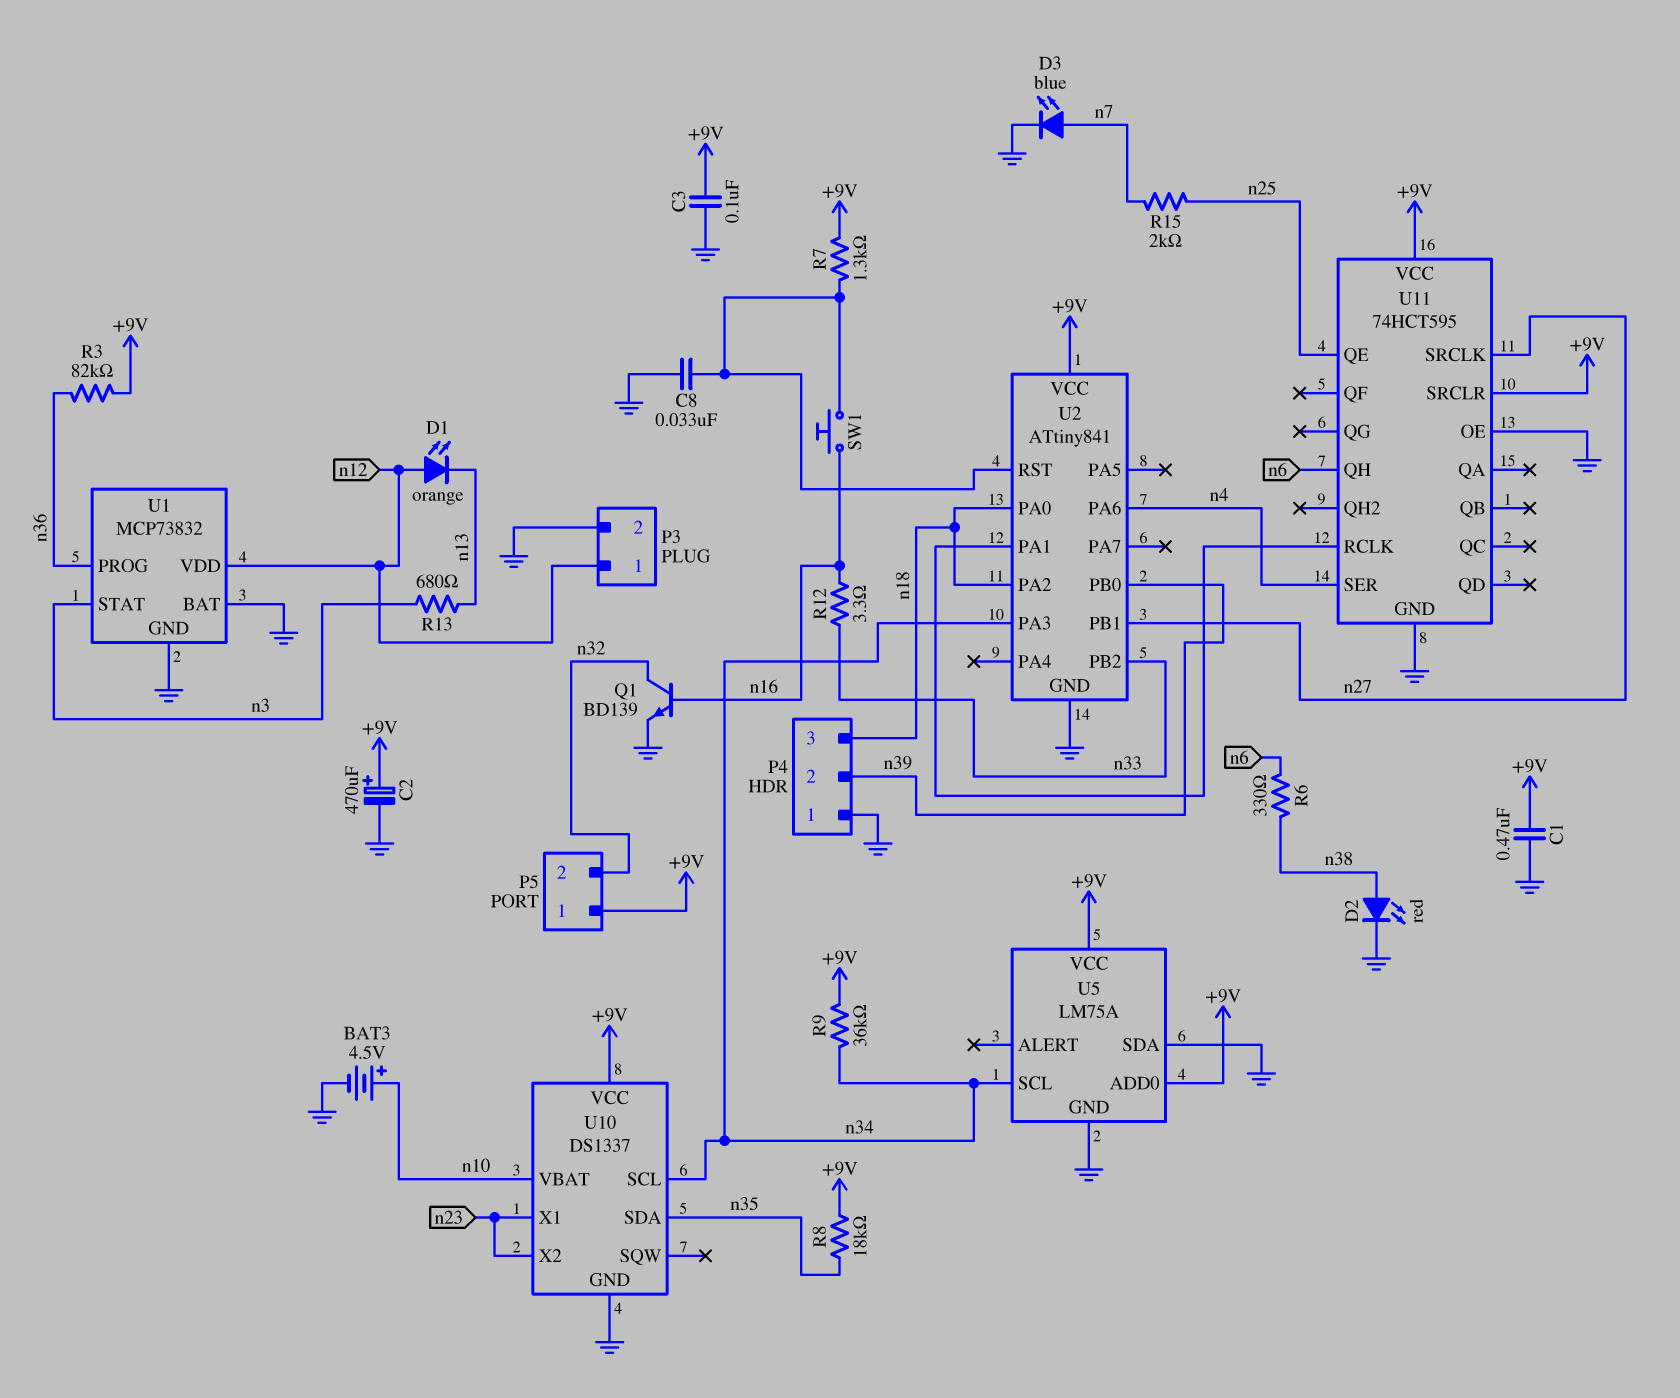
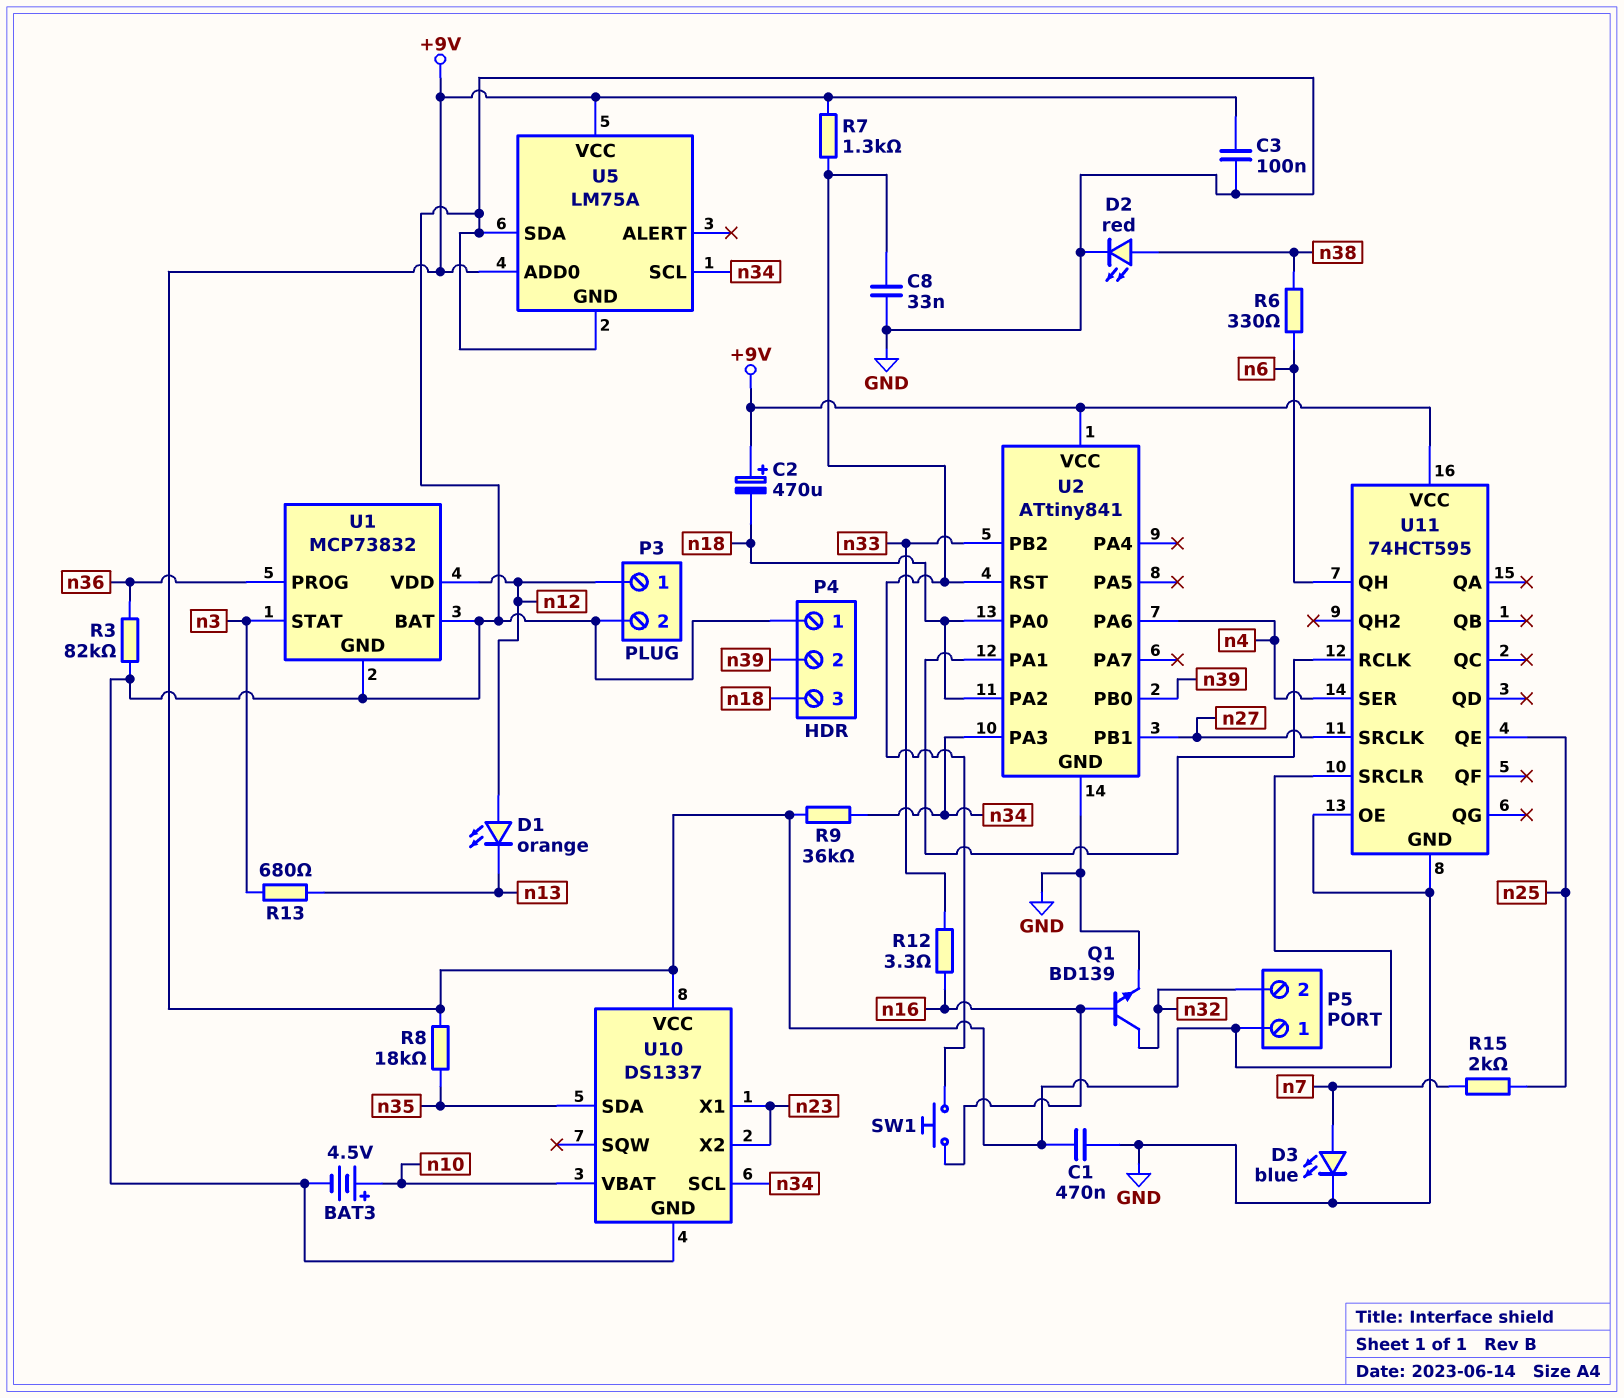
C2: 470uF (plus +9V, minus GND) -> 470uF (plus +9V, minus n18)
R3: 82k (+9V, n36) -> 82k (GND, n36)

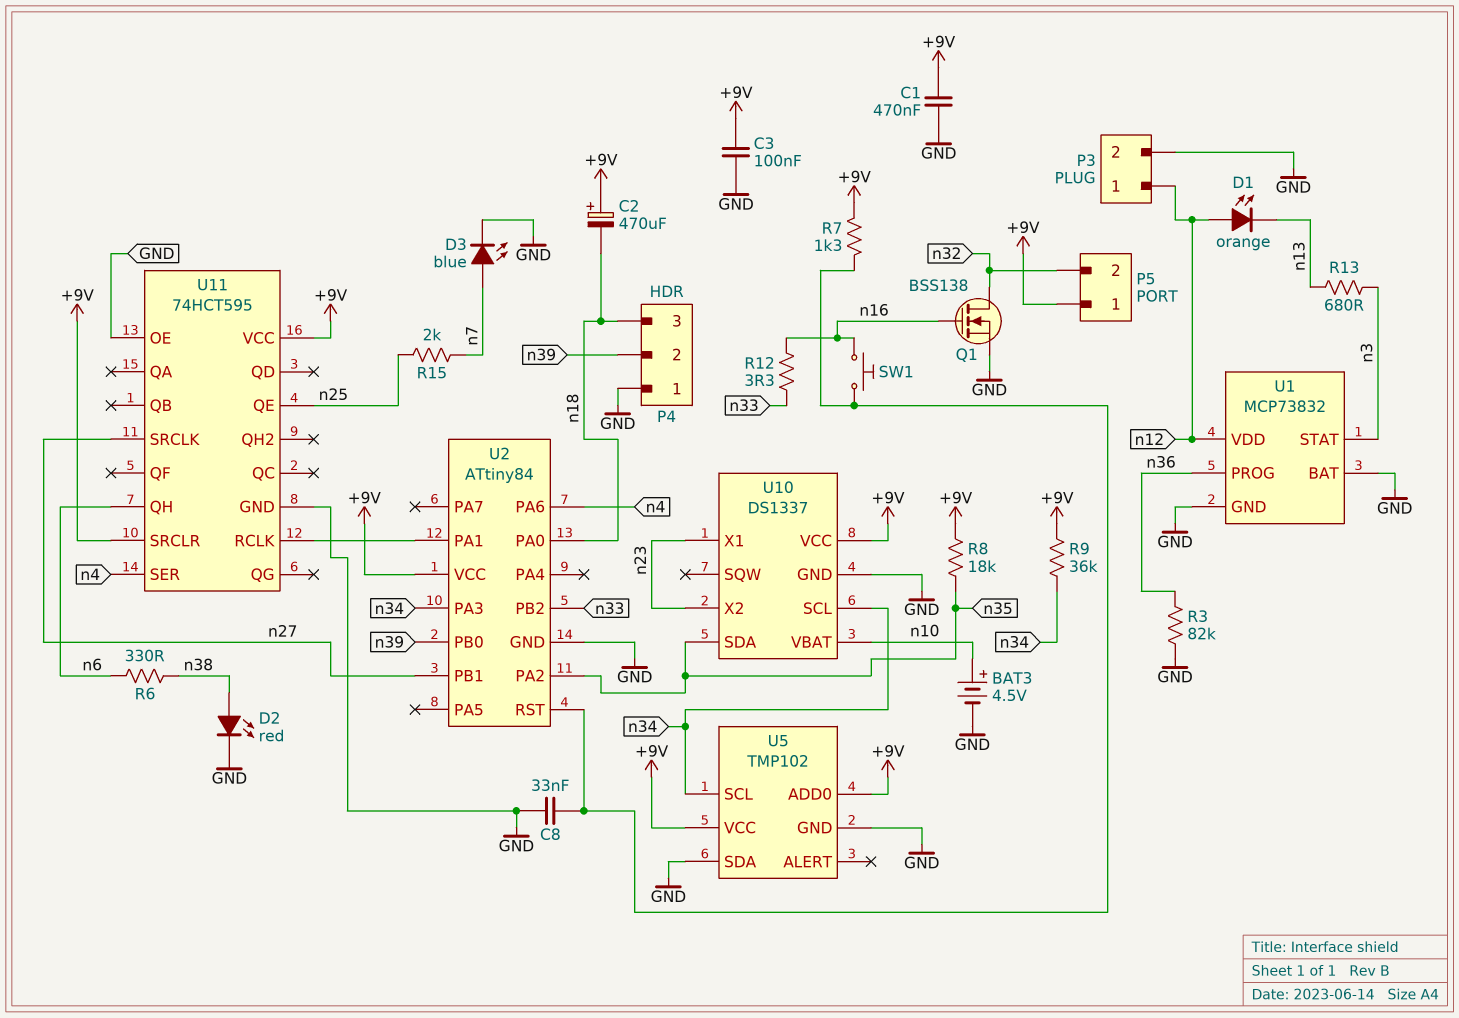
Q1: NPN BD139 (B n16, C n32, E GND) -> NMOS BSS138 (G n16, D n32, S GND)
U2: ATtiny841 -> ATtiny84
U2 pin PA2: n18 -> n35
U5: LM75A -> TMP102

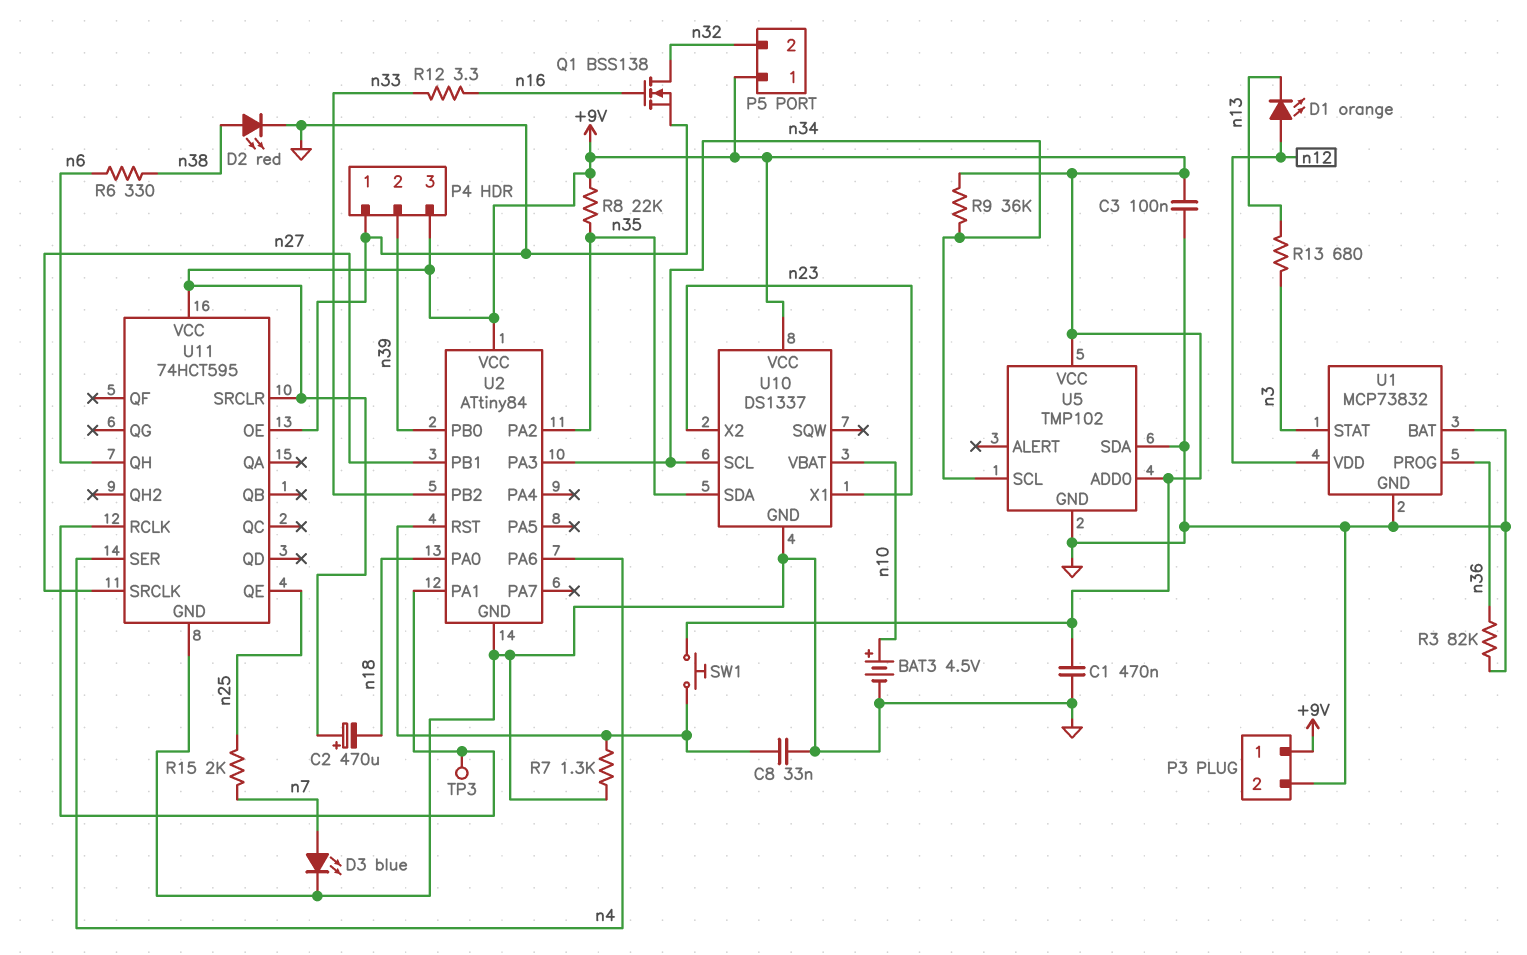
P3 pin 1: n12 -> +9V
P4 pin 3: n18 -> +9V
R7: 1.3k (+9V, U2/RST) -> 1.3k (GND, U2/RST)
R8: 18k (+9V, n35) -> 22k (+9V, n35)
SW1: button (U2/RST, n16) -> button (+9V, U2/RST)
TP3: none -> test point (U2/PA1)

